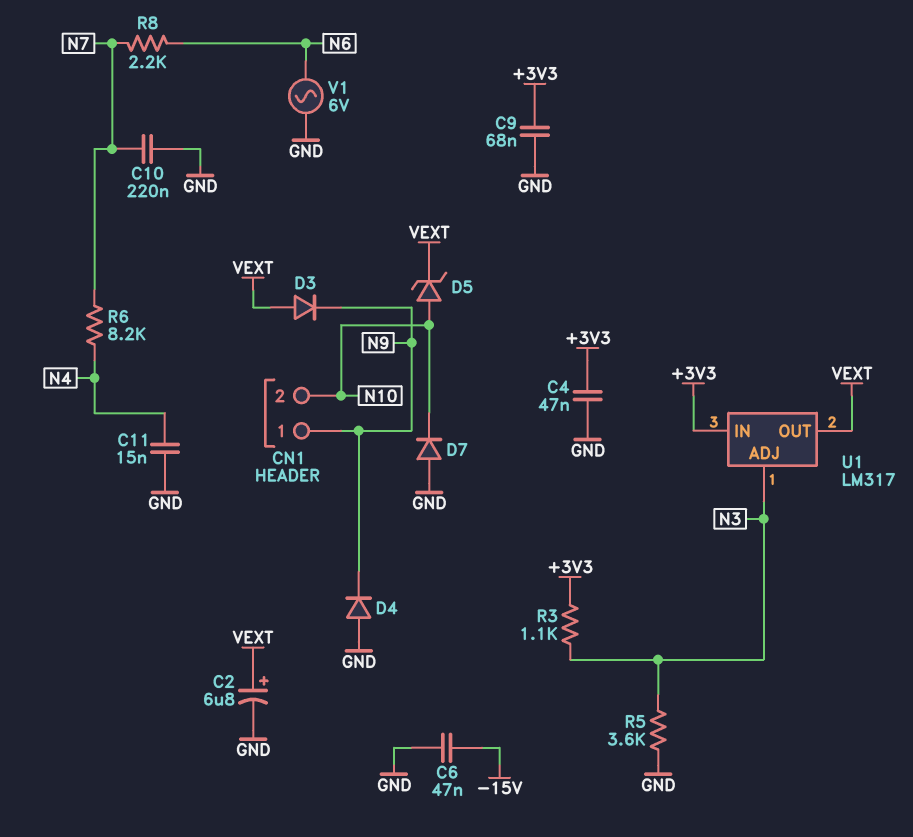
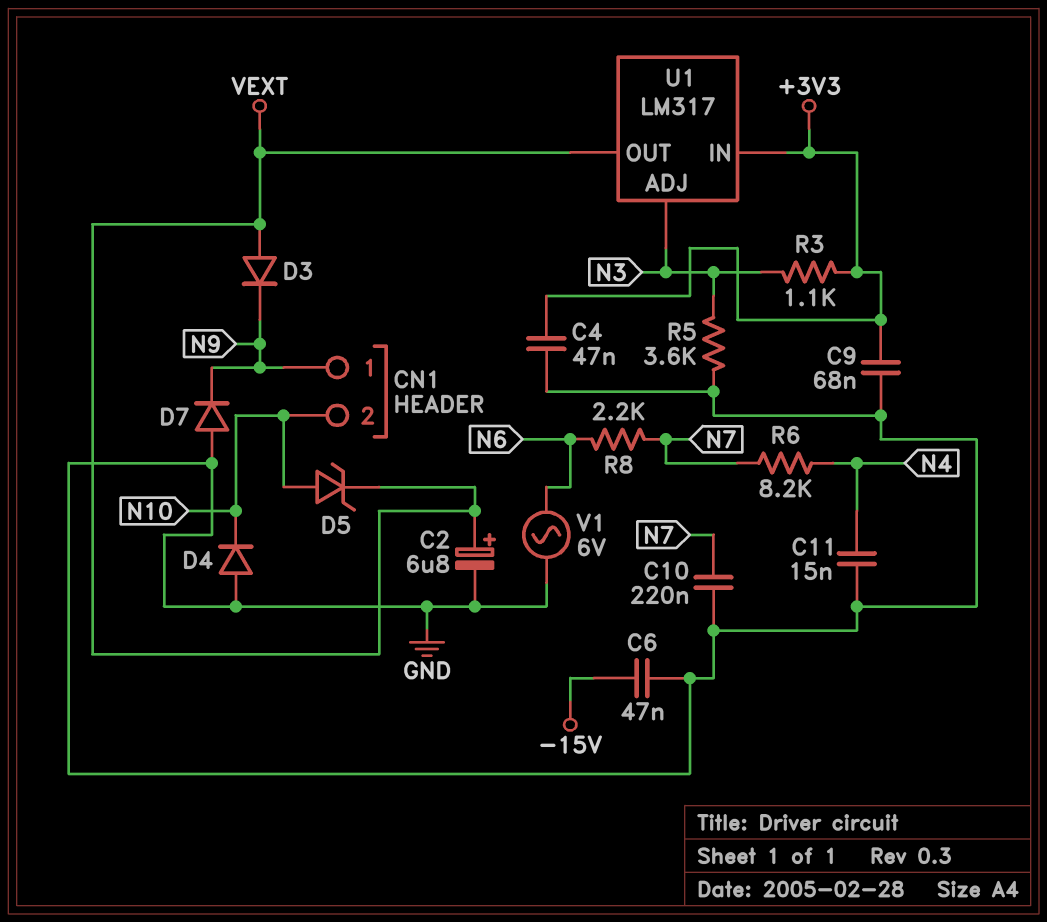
D4: diode (A GND, K N9) -> diode (A GND, K N10)
D7: diode (A GND, K N10) -> diode (A GND, K N9)

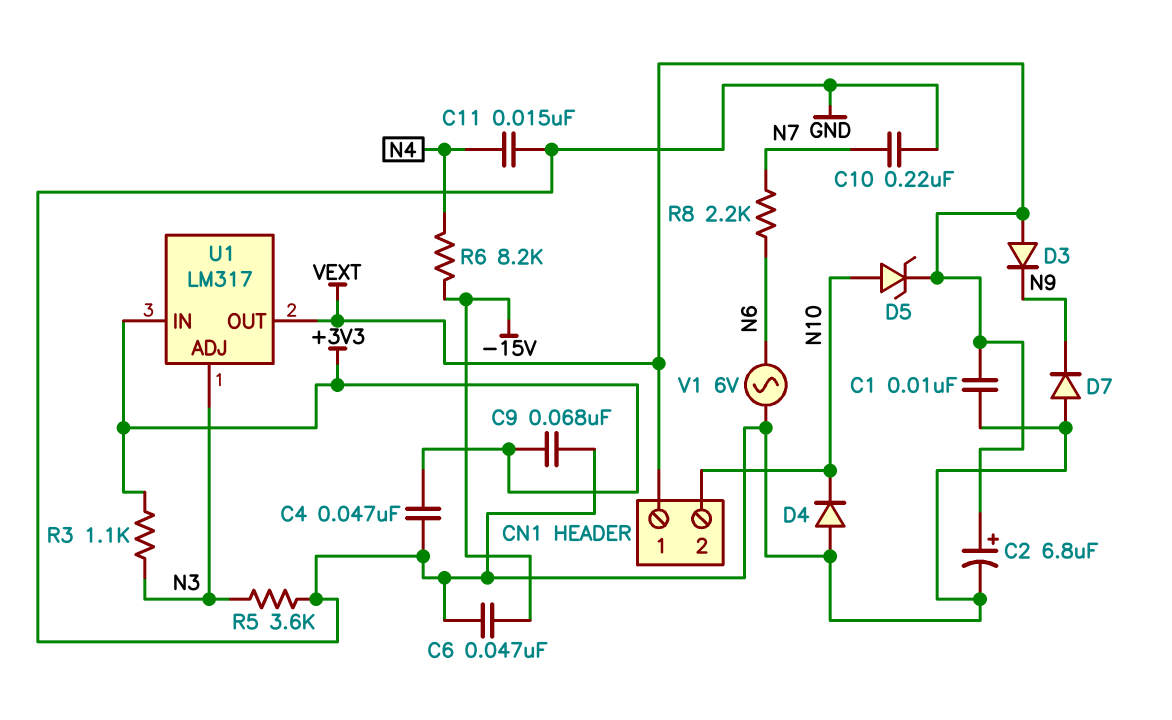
C1: none -> 10nF (GND, VEXT)
CN1 pin 1: N9 -> VEXT
R6: 8.2k (N4, N7) -> 8.2k (-15V, N4)

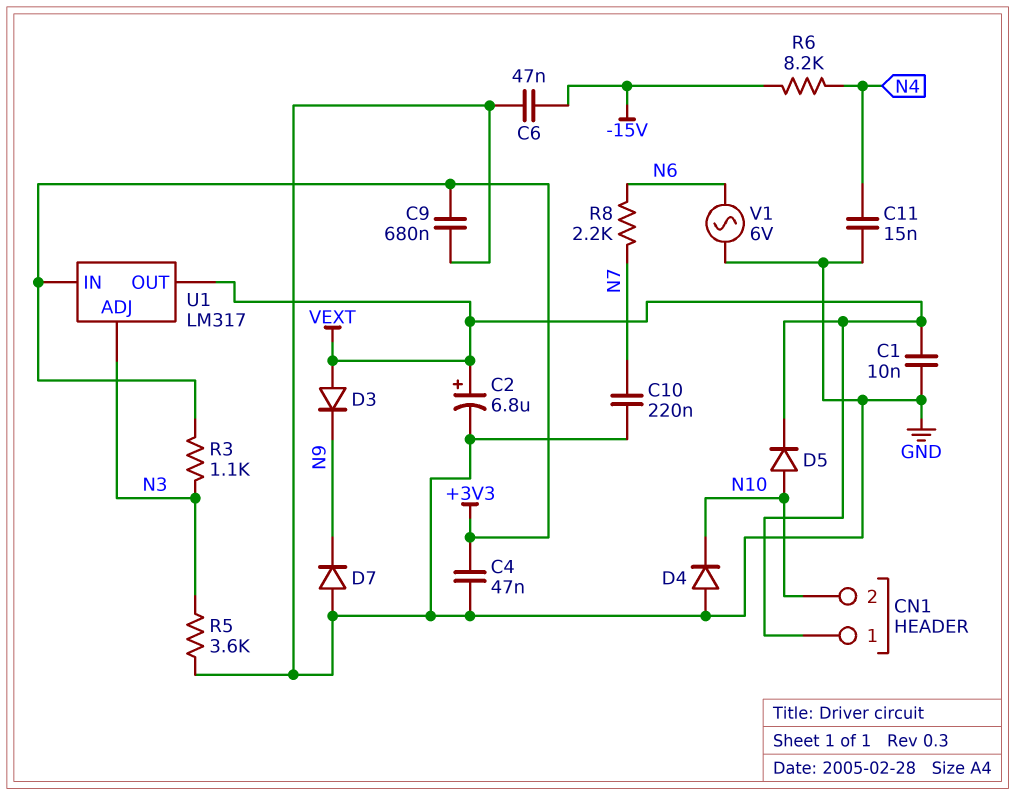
C9: 68nF (+3V3, GND) -> 680nF (+3V3, GND)
D5: zener (A N10, K VEXT) -> diode (A N10, K VEXT)

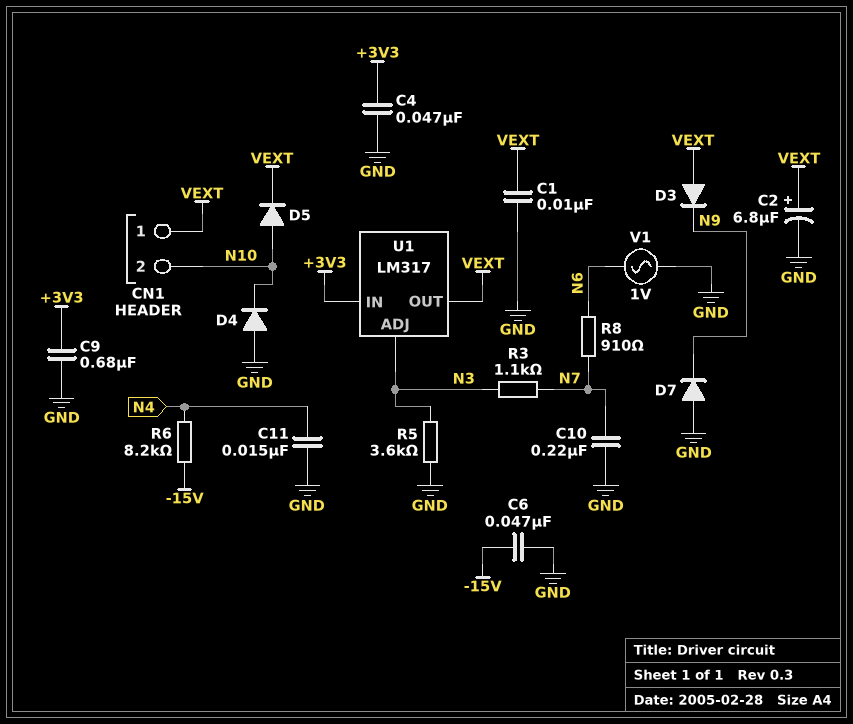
R3: 1.1k (+3V3, N3) -> 1.1k (N3, N7)
R8: 2.2k (N6, N7) -> 910 (N6, N7)
V1: AC 6V (GND, N6) -> AC 1V (GND, N6)

